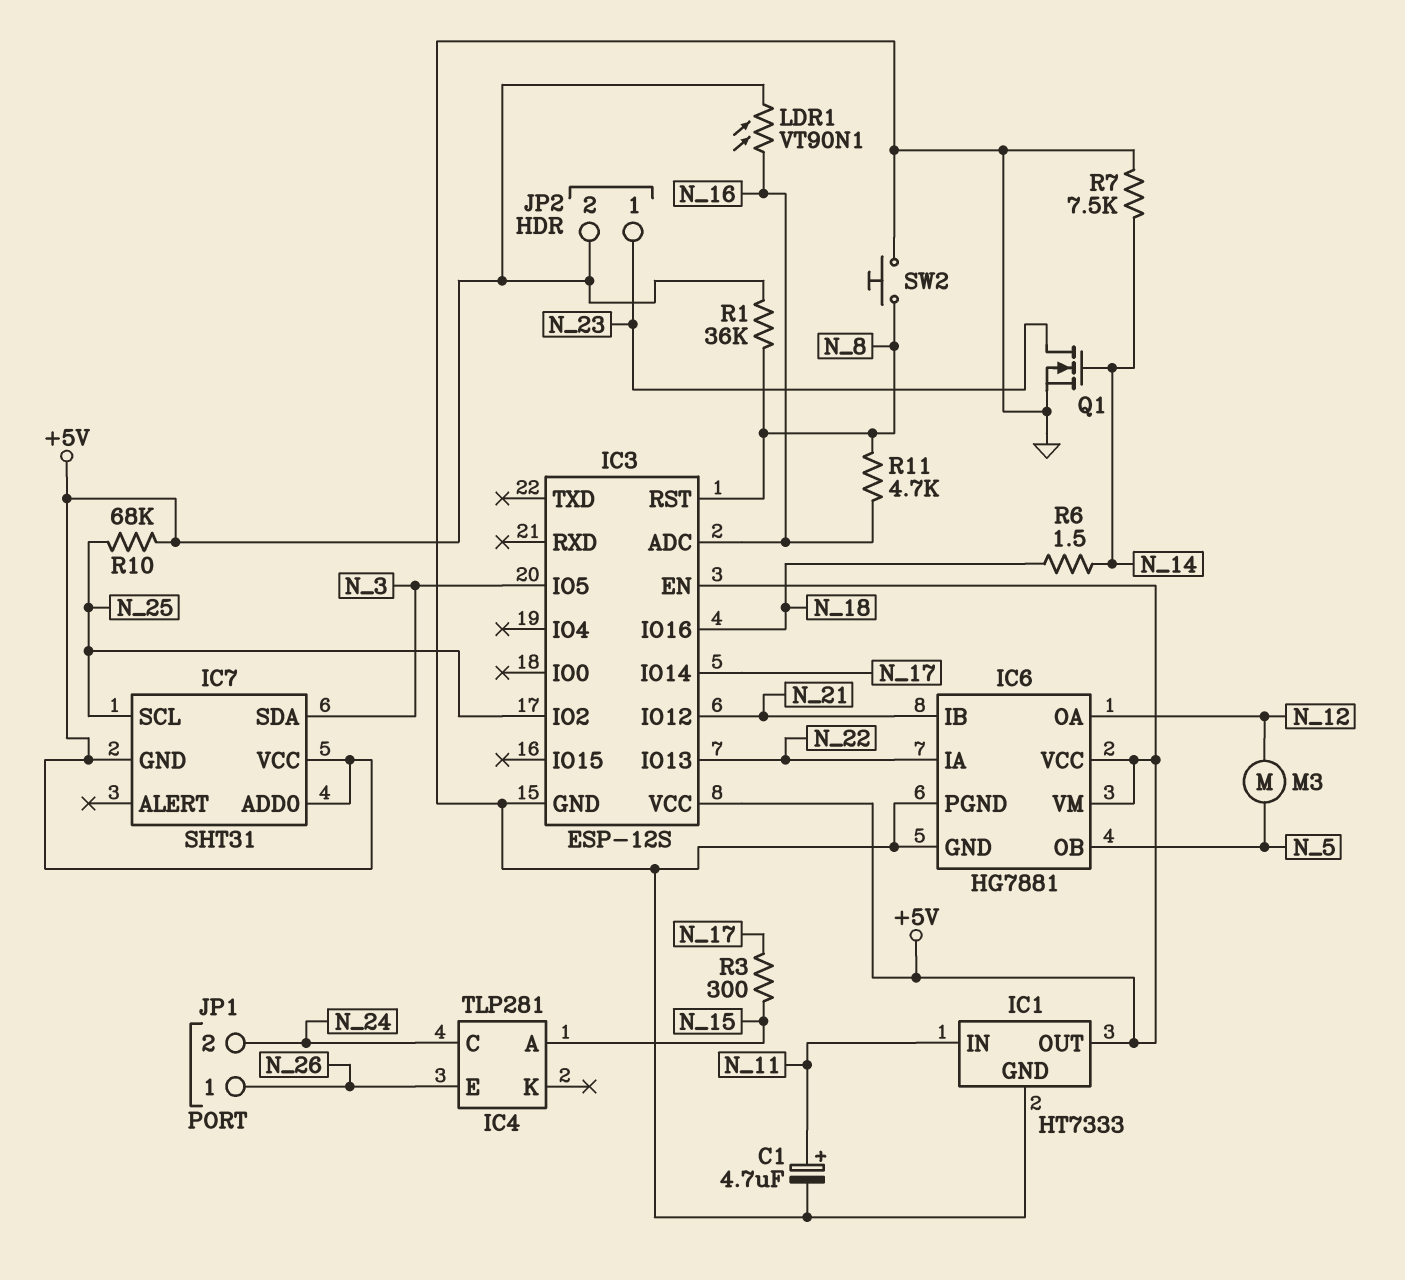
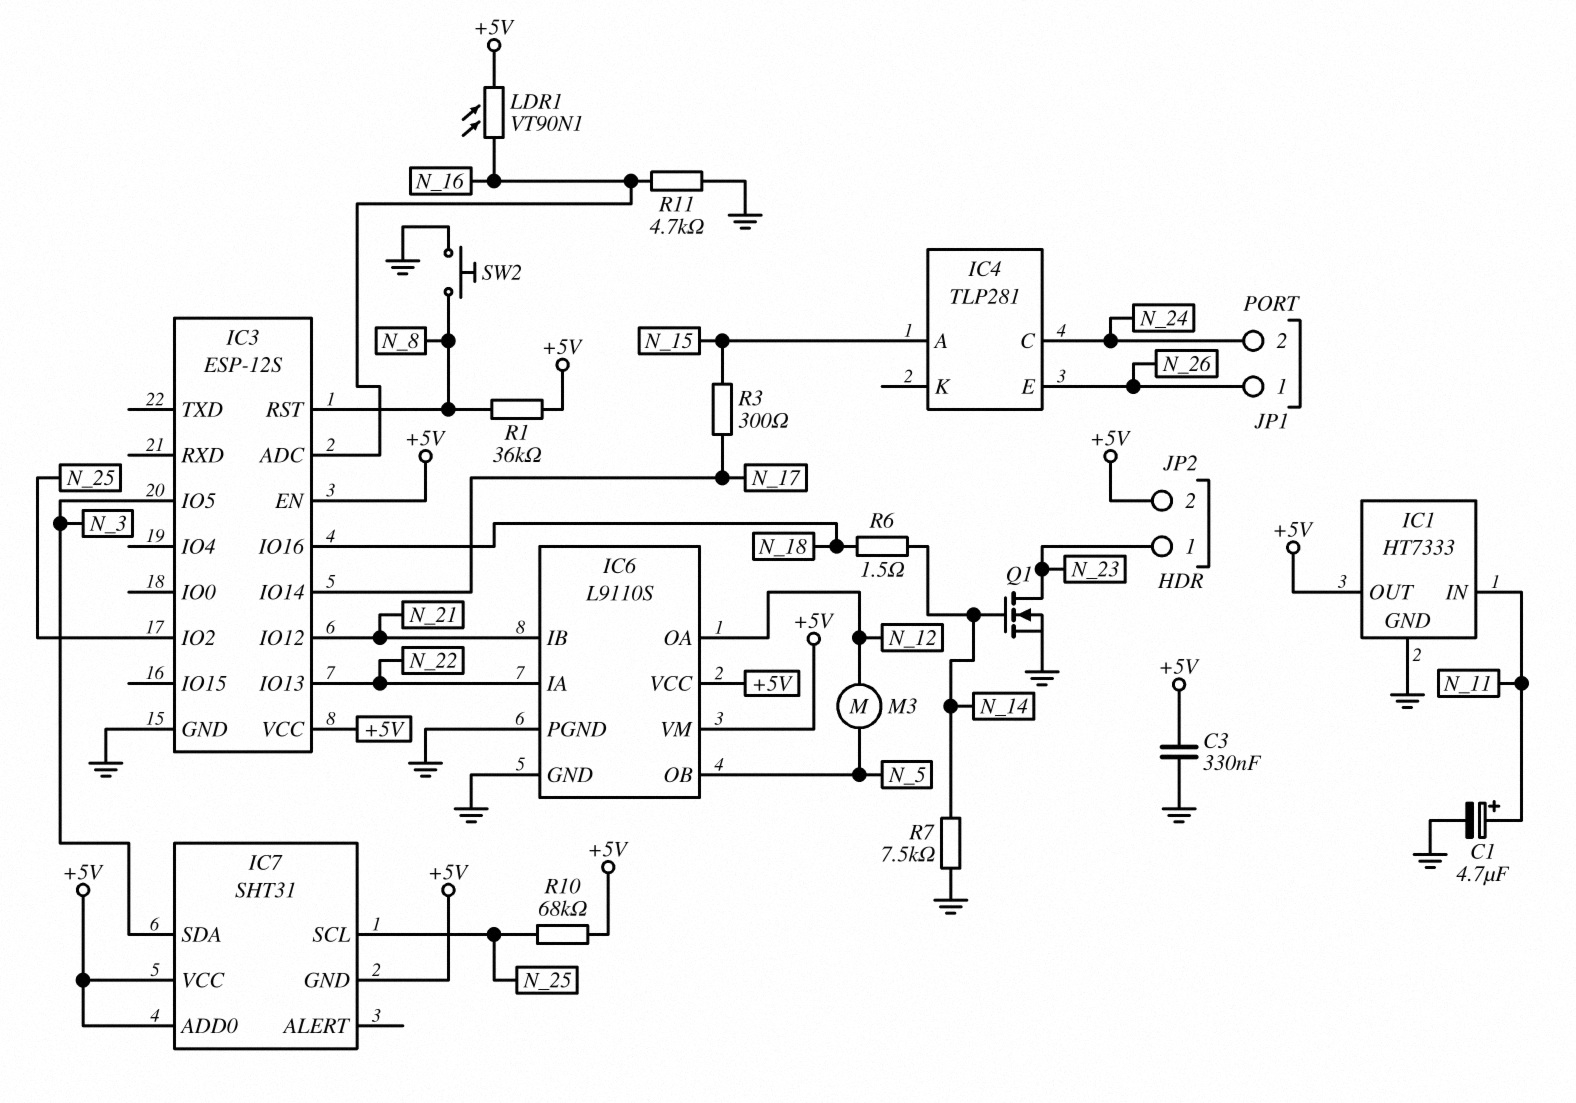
C3: none -> 330nF (+5V, GND)
IC6: HG7881 -> L9110S
R11: 4.7k (N_8, N_16) -> 4.7k (GND, N_16)

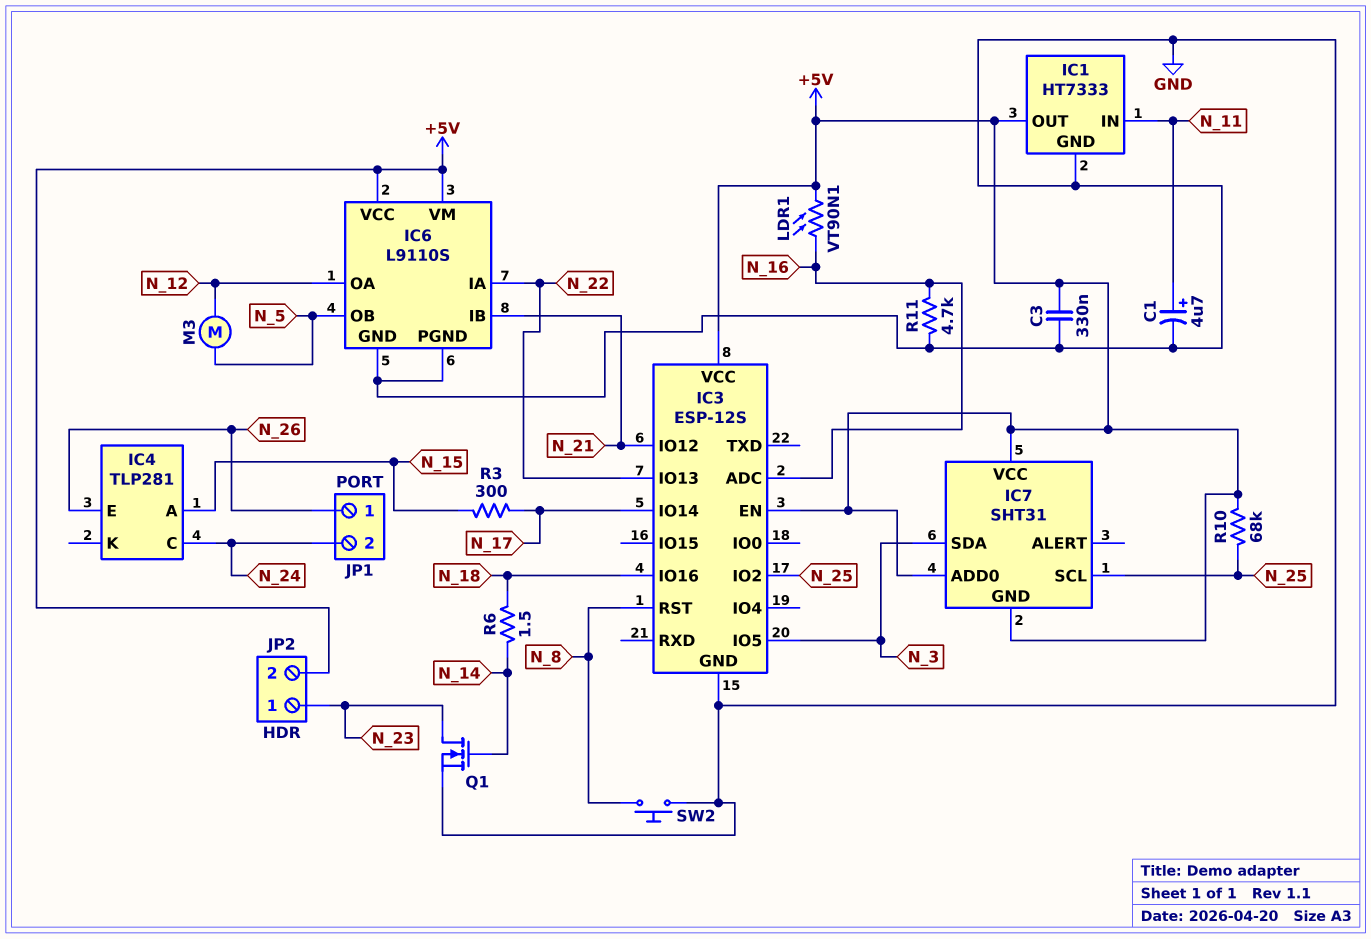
R1: 36k (+5V, N_8) -> none
R7: 7.5k (GND, N_14) -> none

